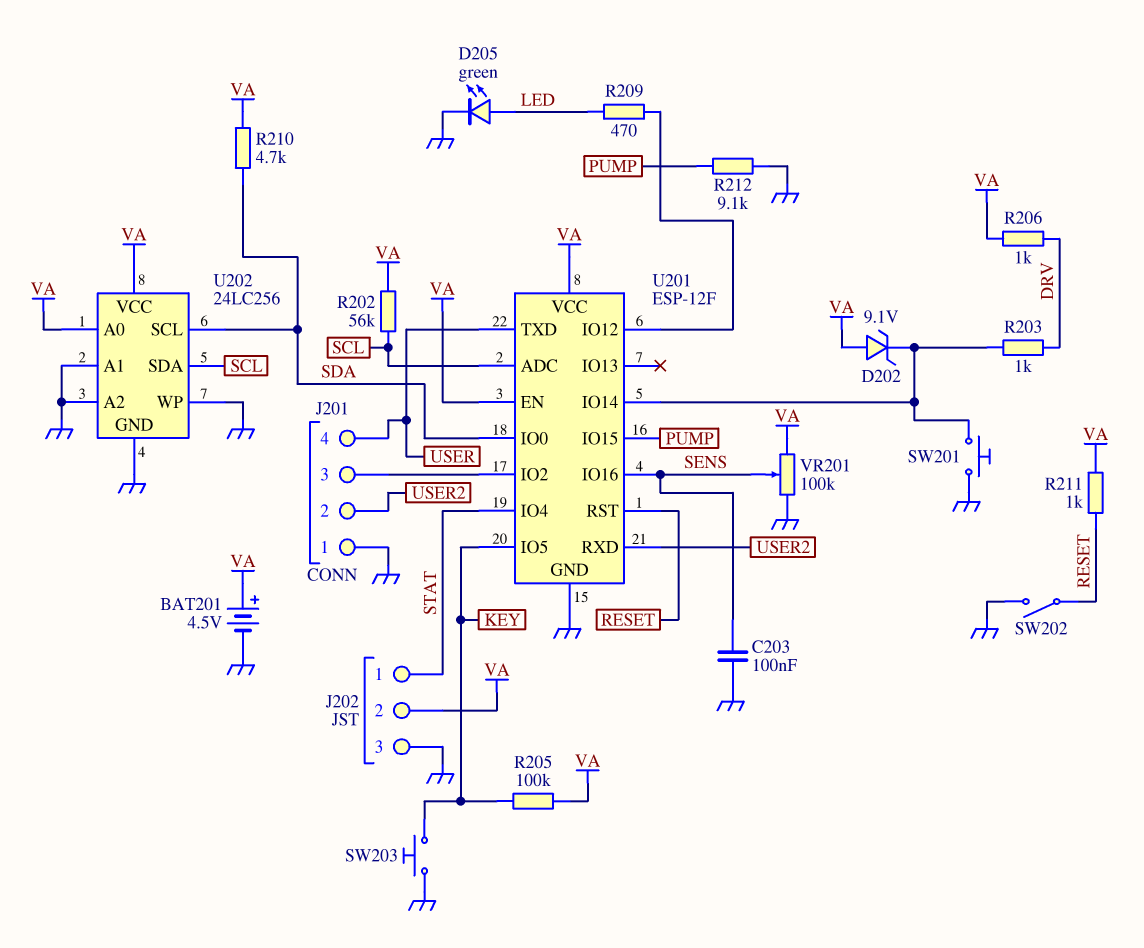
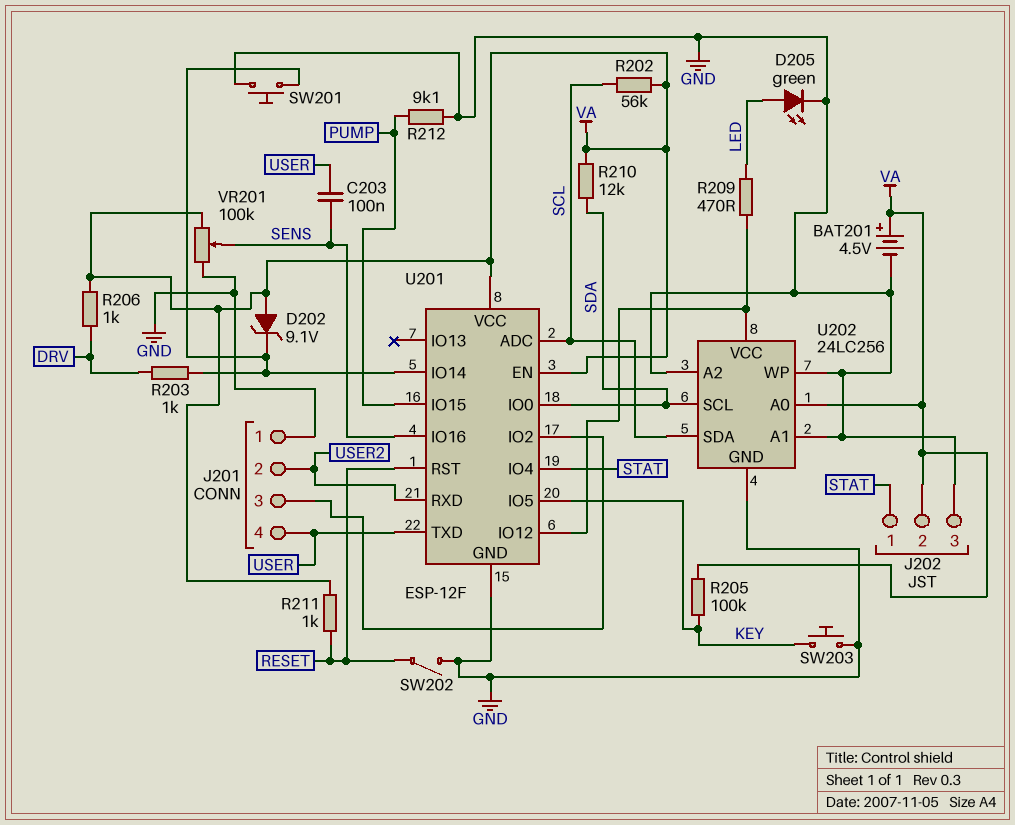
C203: 100nF (GND, SENS) -> 100nF (SENS, USER)
R210: 4.7k (SDA, VA) -> 12k (SDA, VA)
U202 pin VCC: VA -> U201/IO12

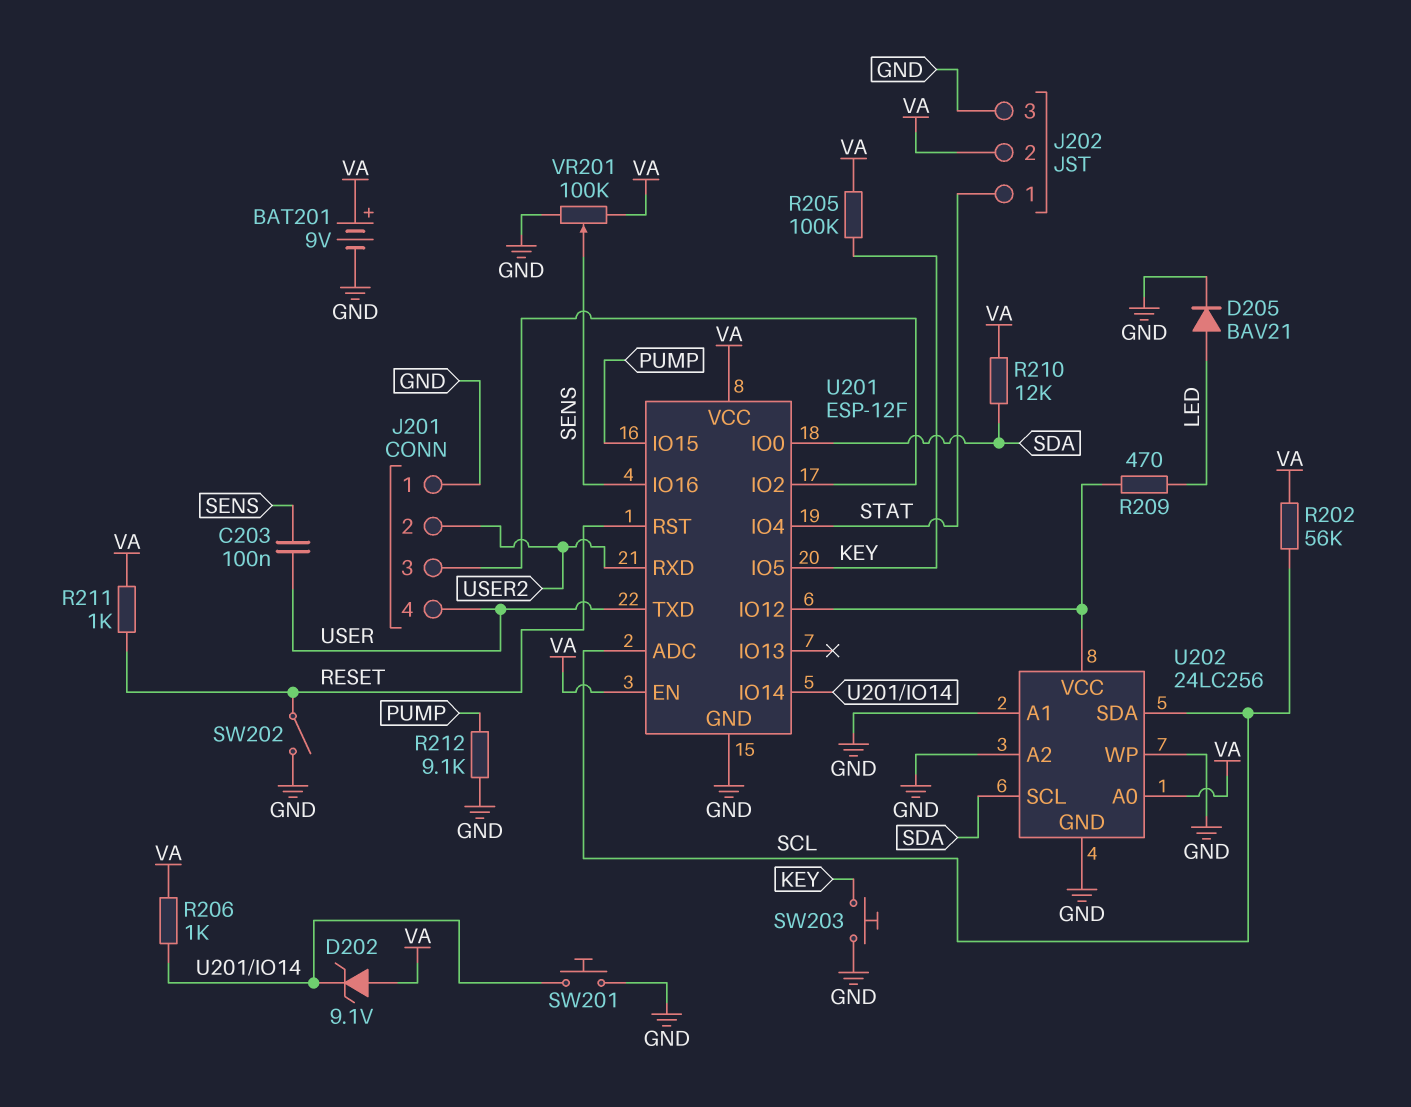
BAT201: 4.5V (plus VA, minus GND) -> 9V (plus VA, minus GND)
D205: LED green (A LED, K GND) -> diode BAV21 (A LED, K GND)
R203: 1k (DRV, U201/IO14) -> none
R206: 1k (DRV, VA) -> 1k (U201/IO14, VA)

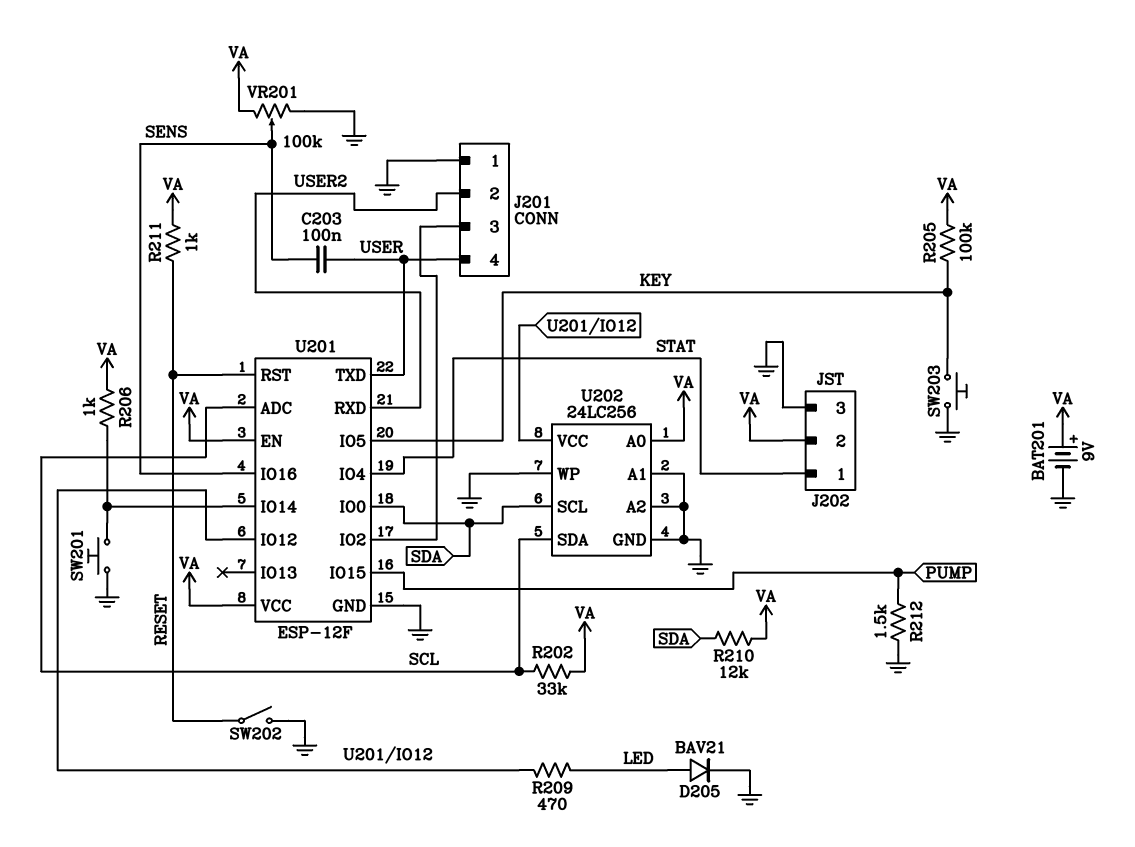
D202: zener 9.1V (A VA, K U201/IO14) -> none
R202: 56k (SCL, VA) -> 33k (SCL, VA)
R212: 9.1k (GND, PUMP) -> 1.5k (GND, PUMP)

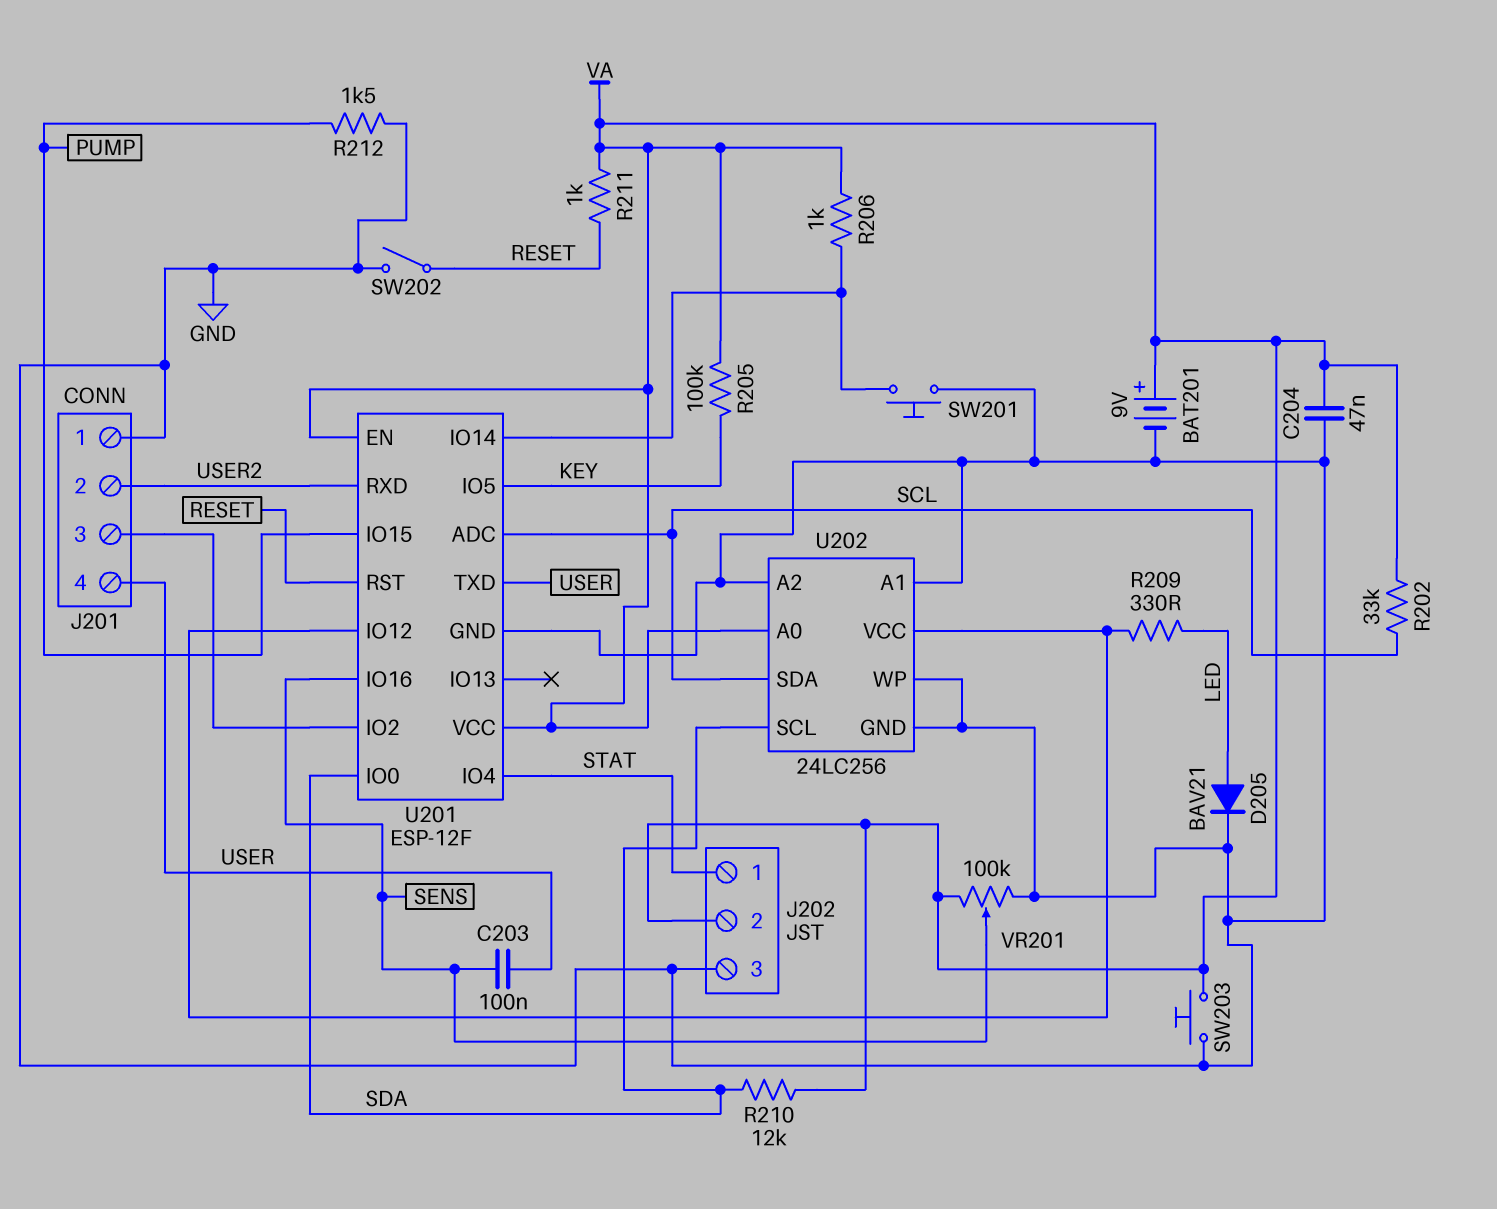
C204: none -> 47nF (GND, VA)
R209: 470 (LED, U201/IO12) -> 330 (LED, U201/IO12)
SW203: button (GND, KEY) -> button (GND, VA)

